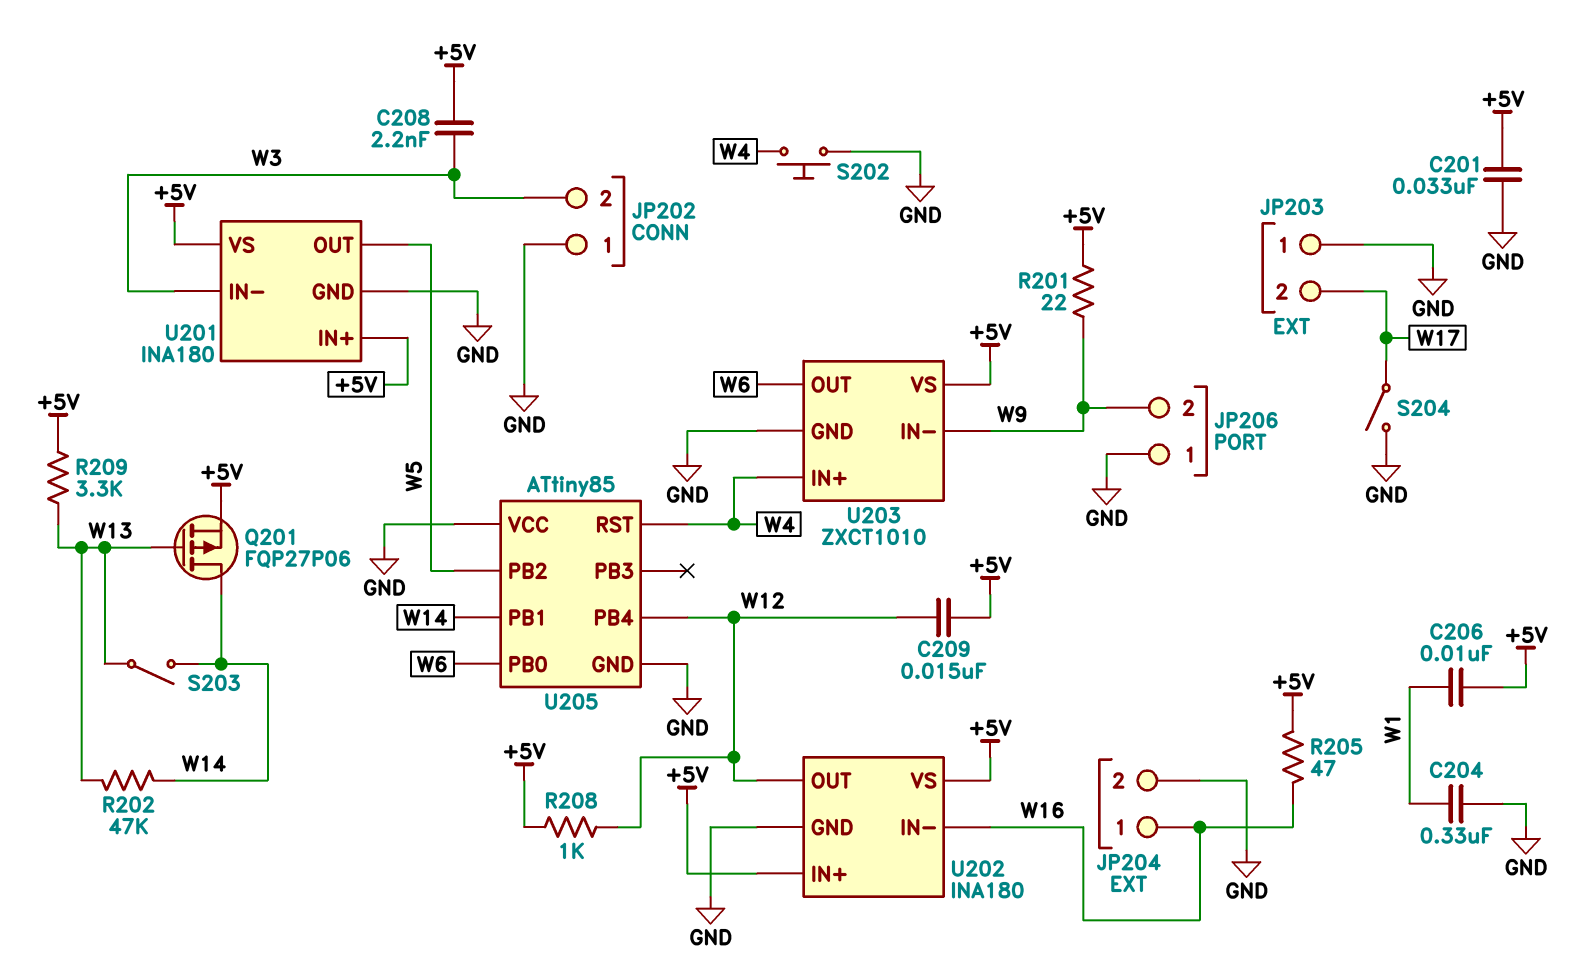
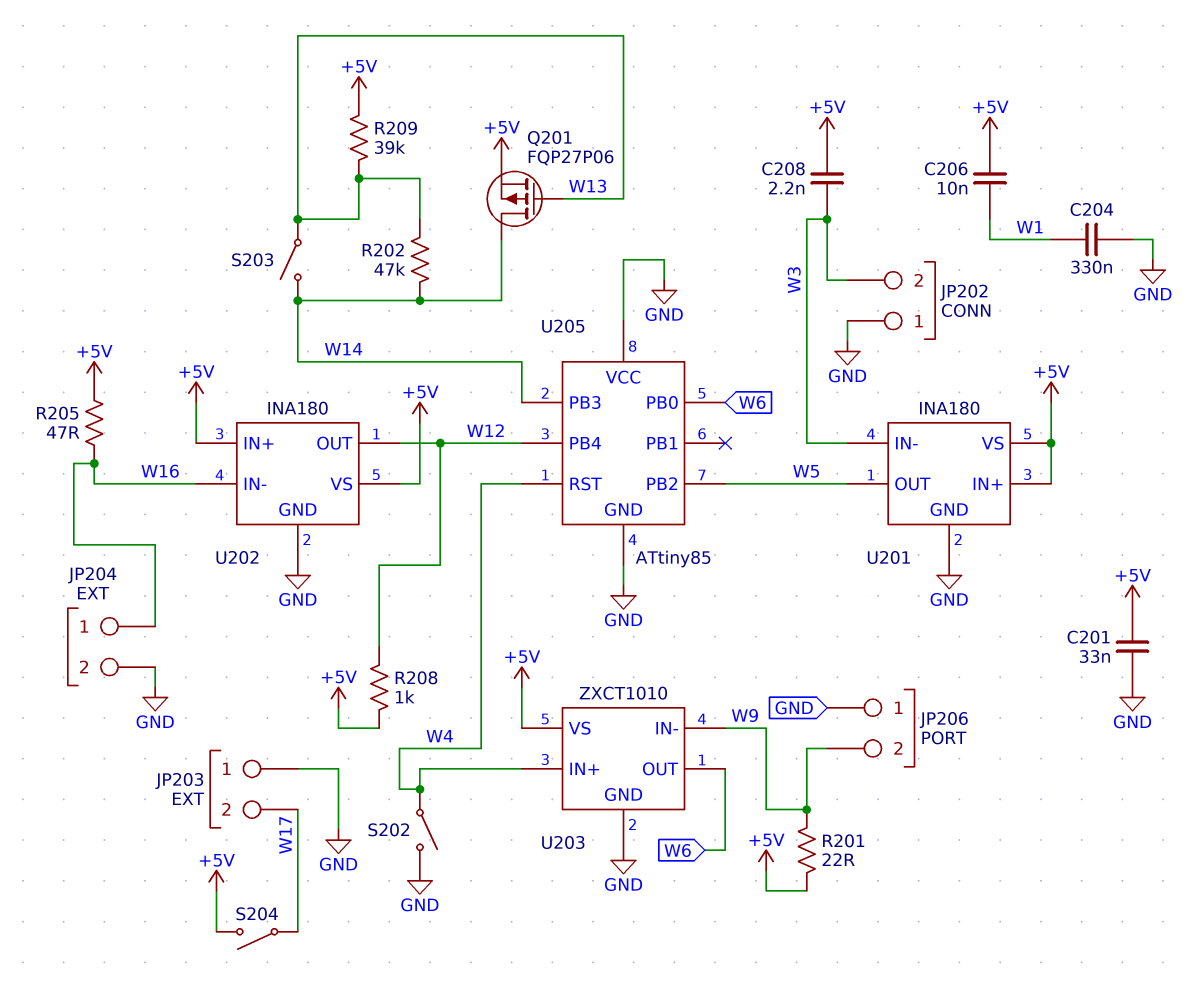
C209: 15nF (+5V, W12) -> none
R209: 3.3k (+5V, W13) -> 39k (+5V, W13)
S202: button (GND, W4) -> switch (GND, W4)
S204: switch (GND, W17) -> switch (+5V, W17)
U205 pin PB1: W14 -> none
U205 pin PB3: none -> W14

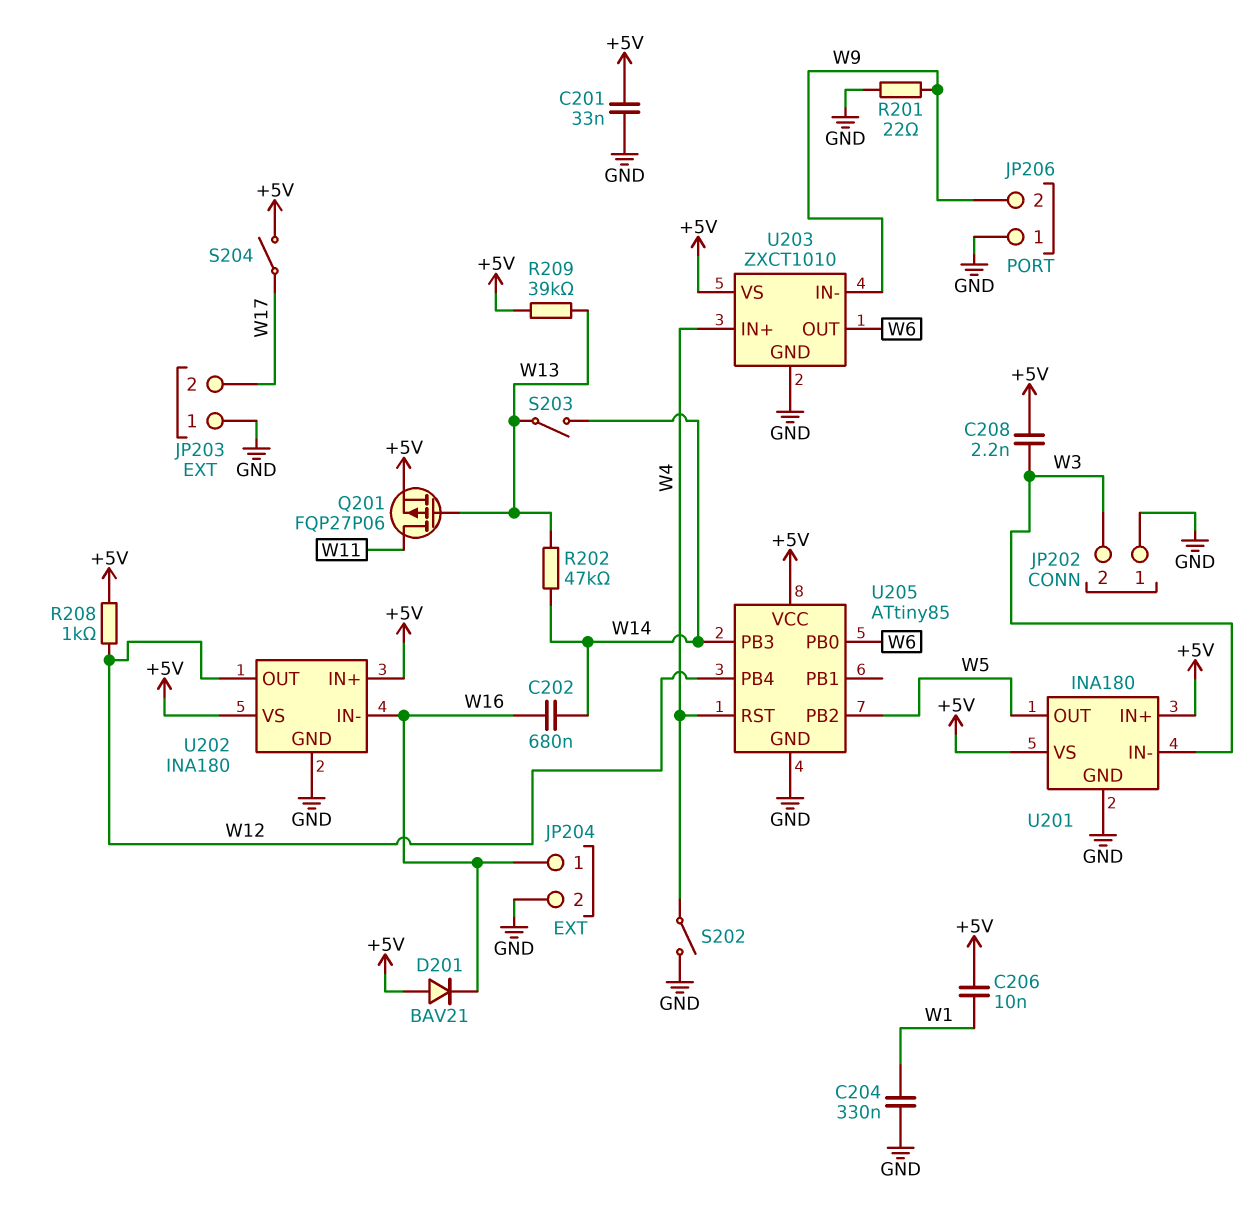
C202: none -> 680nF (W14, W16)
D201: none -> diode BAV21 (A +5V, K W16)
Q201: PMOS FQP27P06 (G W13, D W14, S +5V) -> PMOS FQP27P06 (G W13, D W11, S +5V)
R201: 22 (+5V, W9) -> 22 (GND, W9)
R205: 47 (+5V, W16) -> none
U205 pin VCC: GND -> +5V

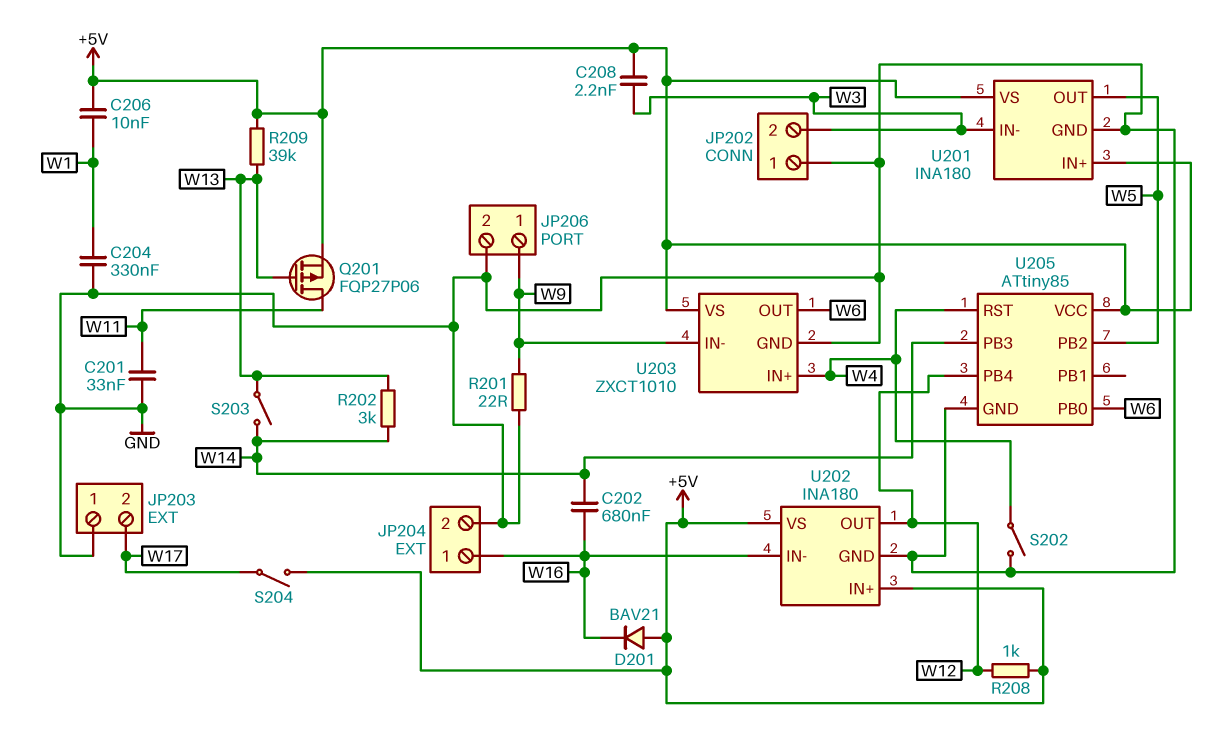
C201: 33nF (+5V, GND) -> 33nF (GND, W11)
JP206 pin 1: GND -> W9
JP206 pin 2: W9 -> GND
R202: 47k (W13, W14) -> 3k (W13, W14)

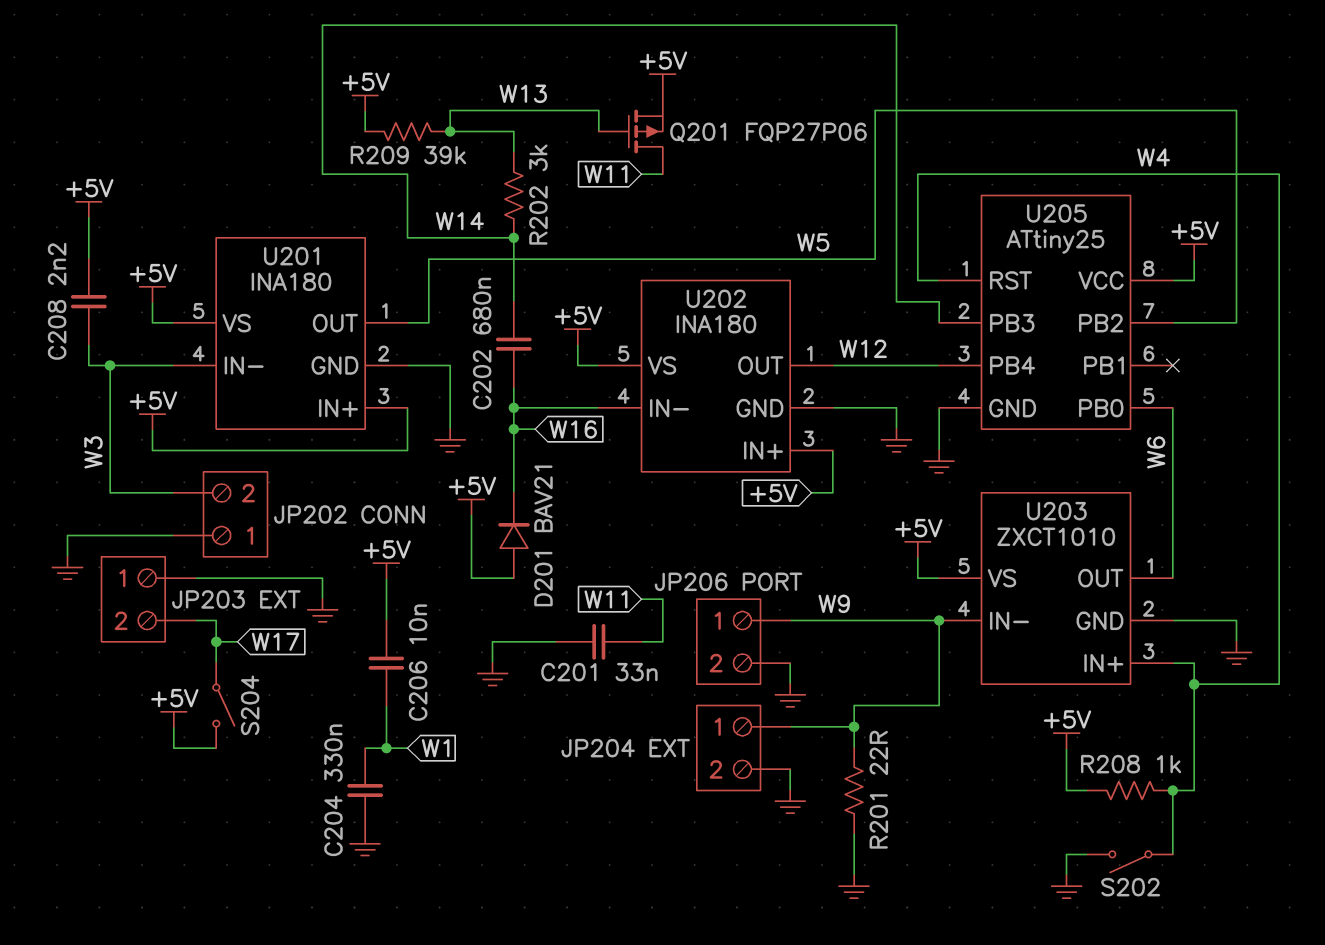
JP204 pin 1: W16 -> W9
R208: 1k (+5V, W12) -> 1k (+5V, W4)
S203: switch (W13, W14) -> none
U205: ATtiny85 -> ATtiny25

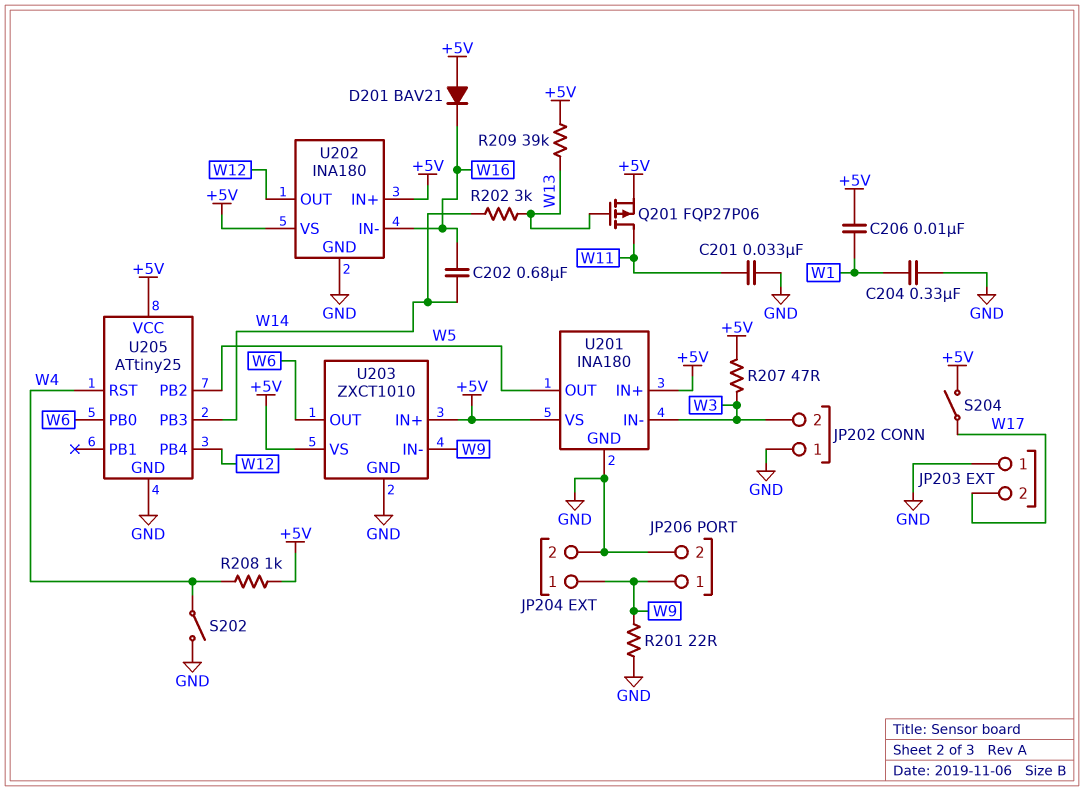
C208: 2.2nF (+5V, W3) -> none
R207: none -> 47 (+5V, W3)
U203 pin IN+: W4 -> +5V

